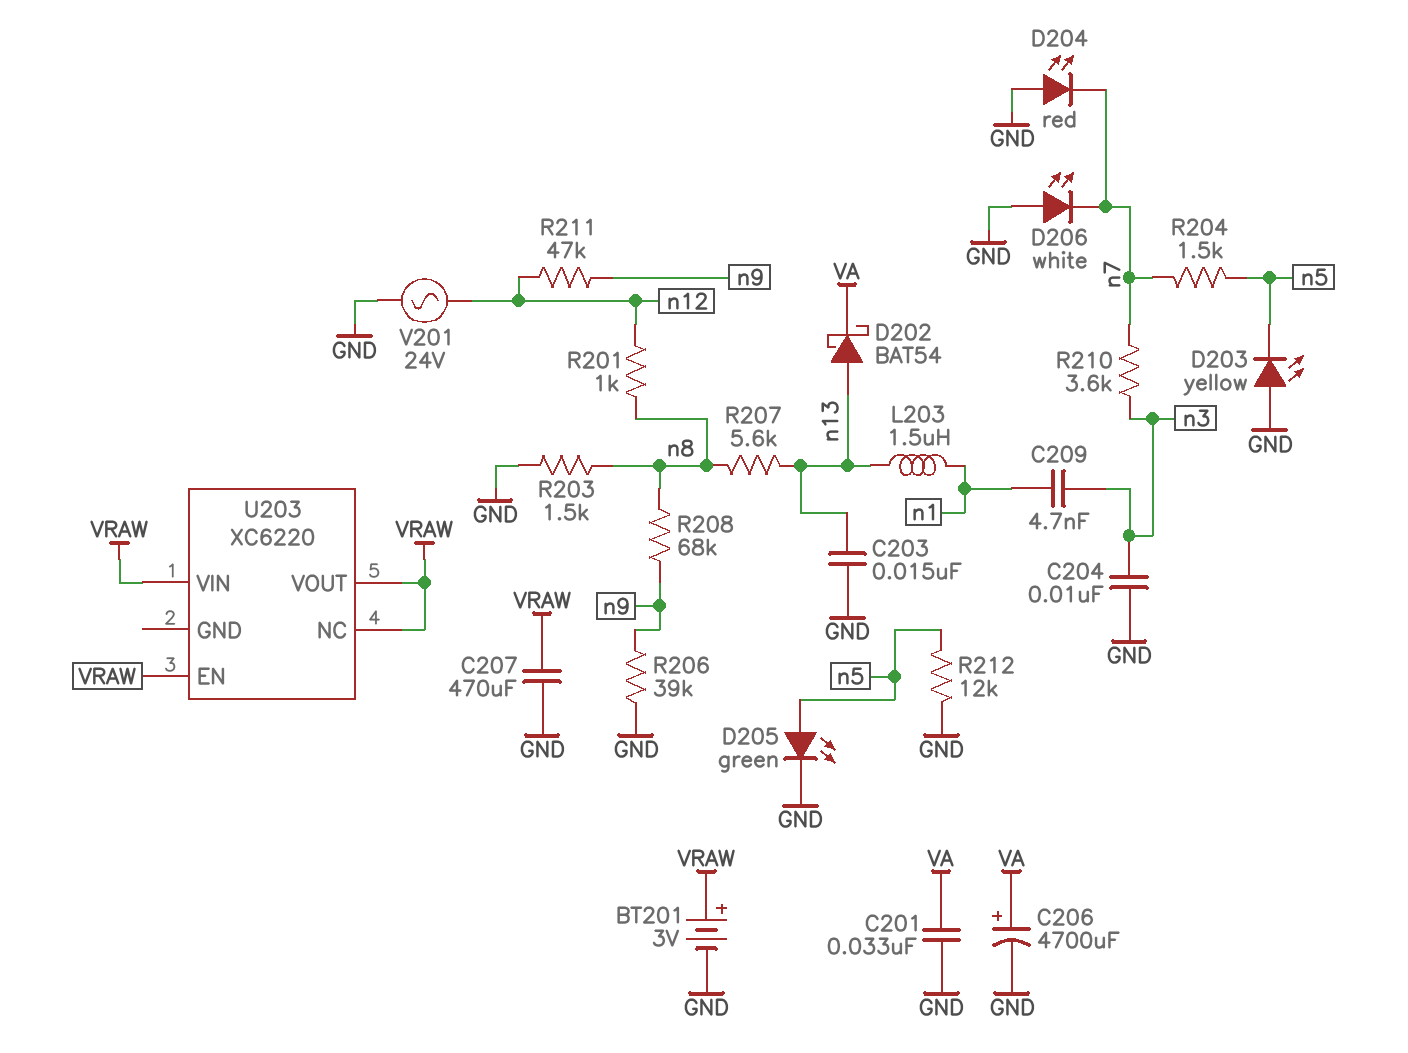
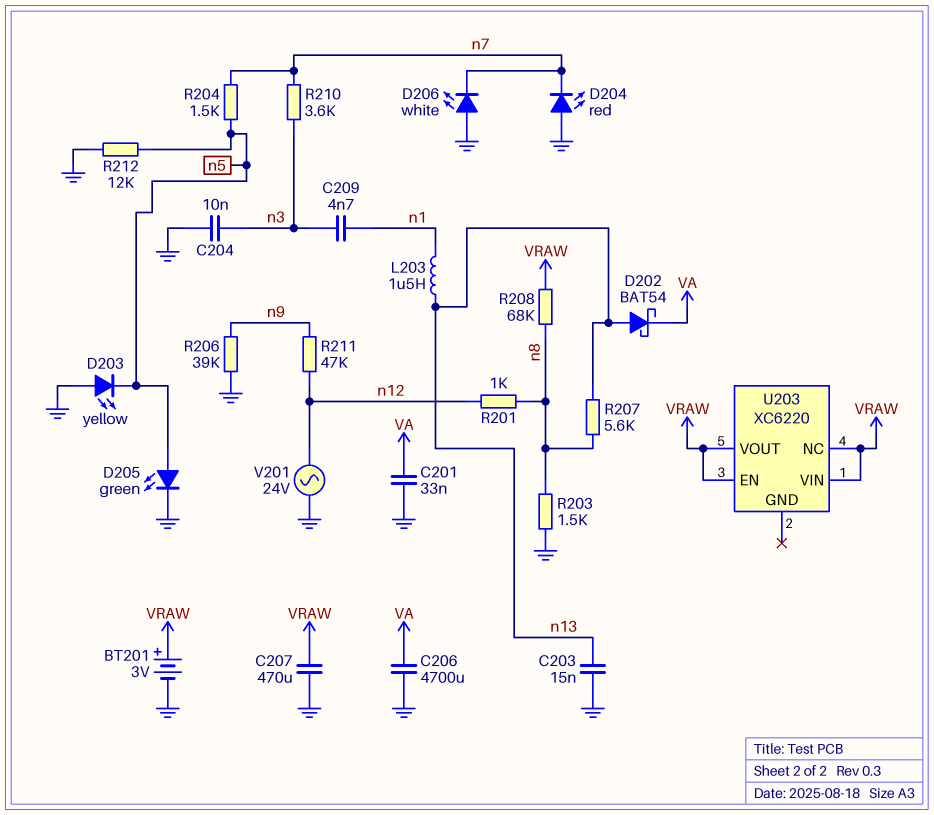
C206: 4700uF (plus VA, minus GND) -> 4700uF (GND, VA)
R208: 68k (n8, n9) -> 68k (VRAW, n8)

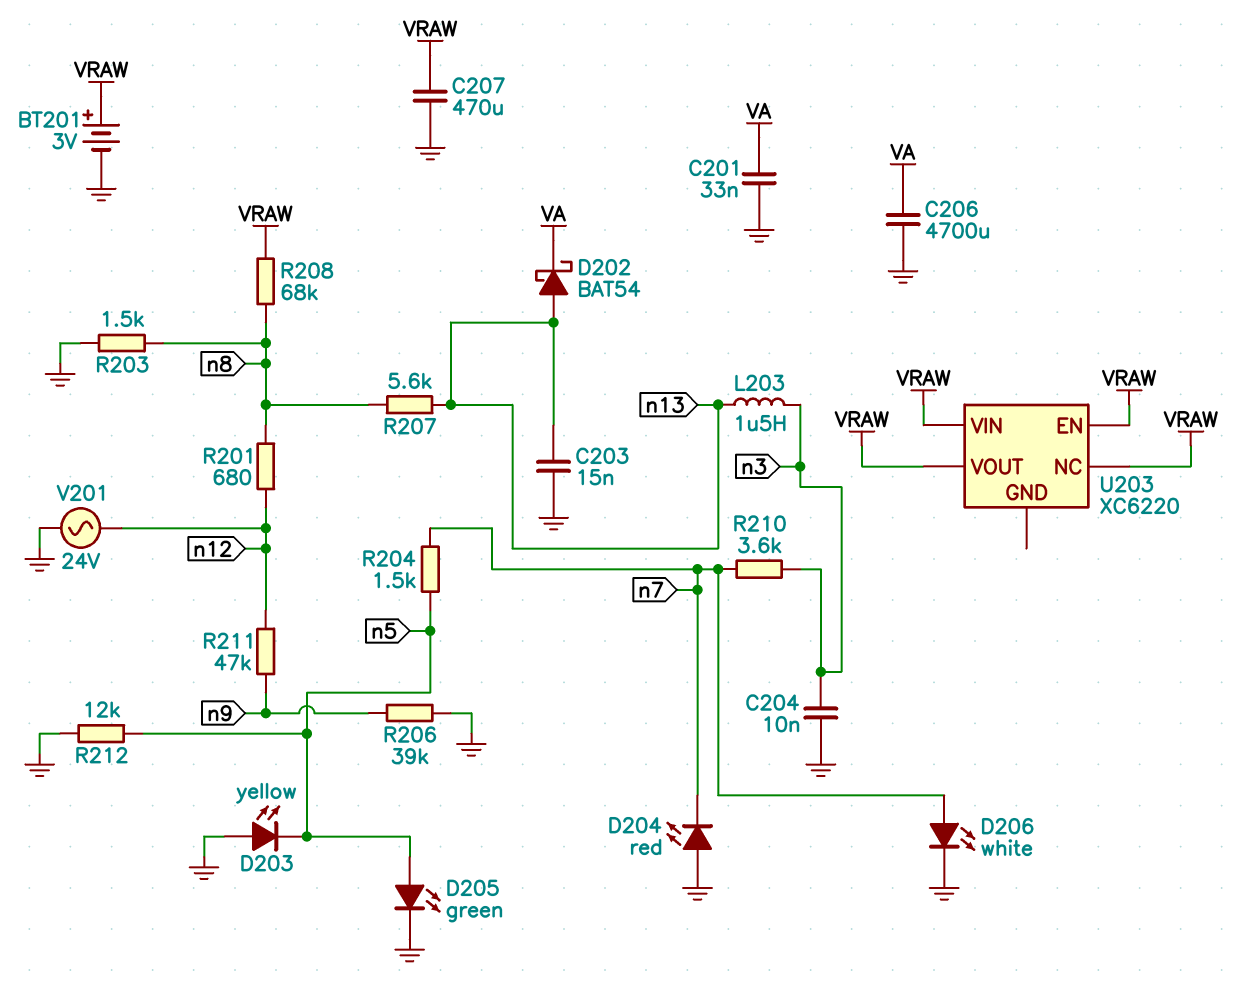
C209: 4.7nF (n1, n3) -> none
D206: LED white (A GND, K n7) -> LED white (A n7, K GND)
L203: 1.5uH (n1, n13) -> 1.5uH (n3, n13)
R201: 1k (n8, n12) -> 680 (n8, n12)

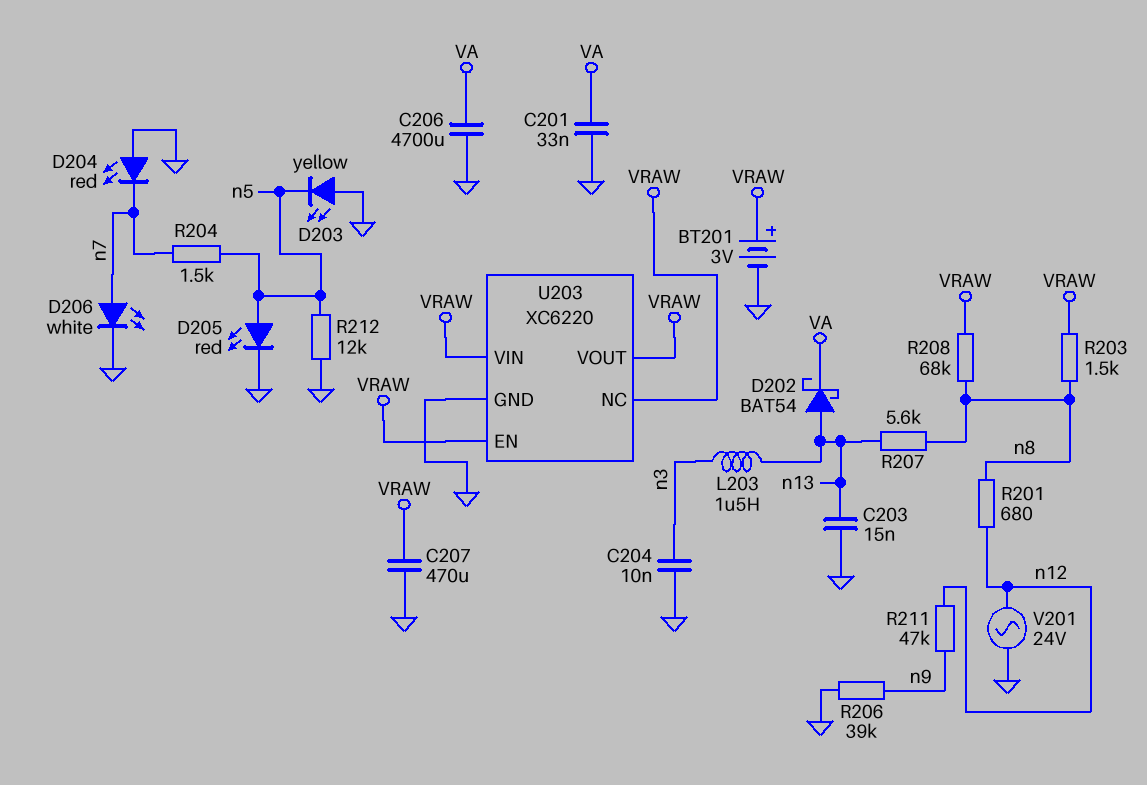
D205: LED green (A n5, K GND) -> LED red (A n5, K GND)
R203: 1.5k (GND, n8) -> 1.5k (VRAW, n8)
R210: 3.6k (n3, n7) -> none
U203 pin GND: none -> GND

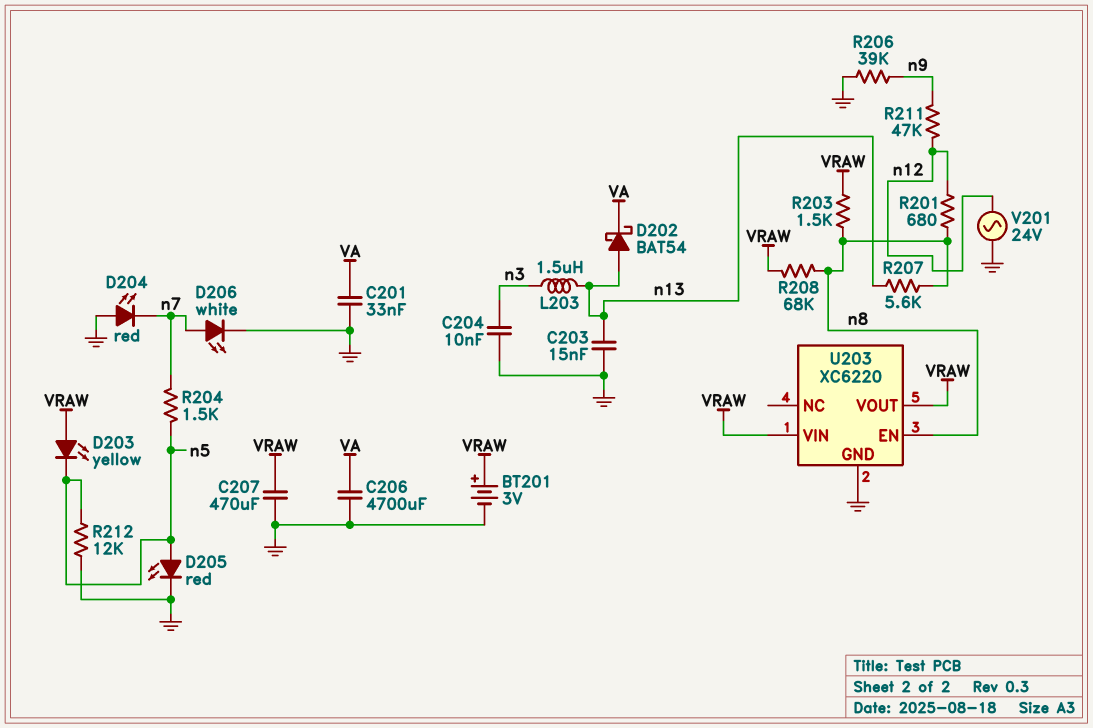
D203: LED yellow (A GND, K n5) -> LED yellow (A VRAW, K n5)
U203 pin EN: VRAW -> n8
U203 pin NC: VRAW -> none

